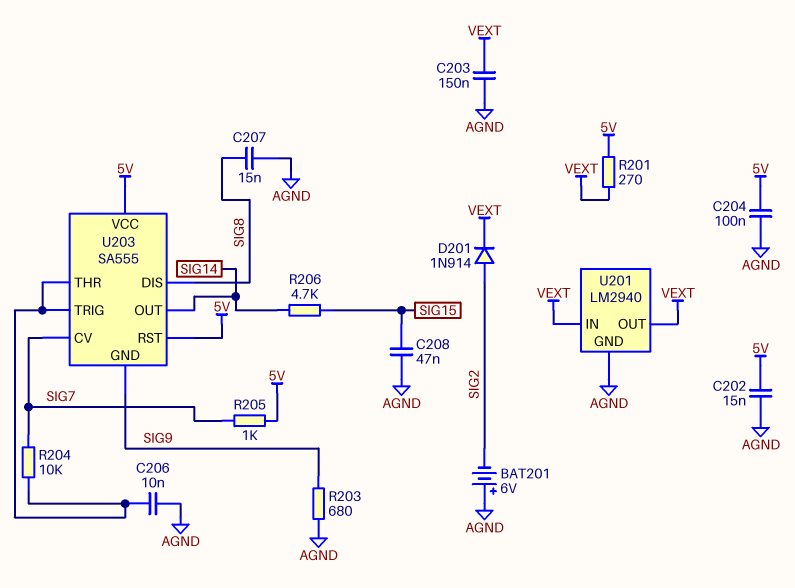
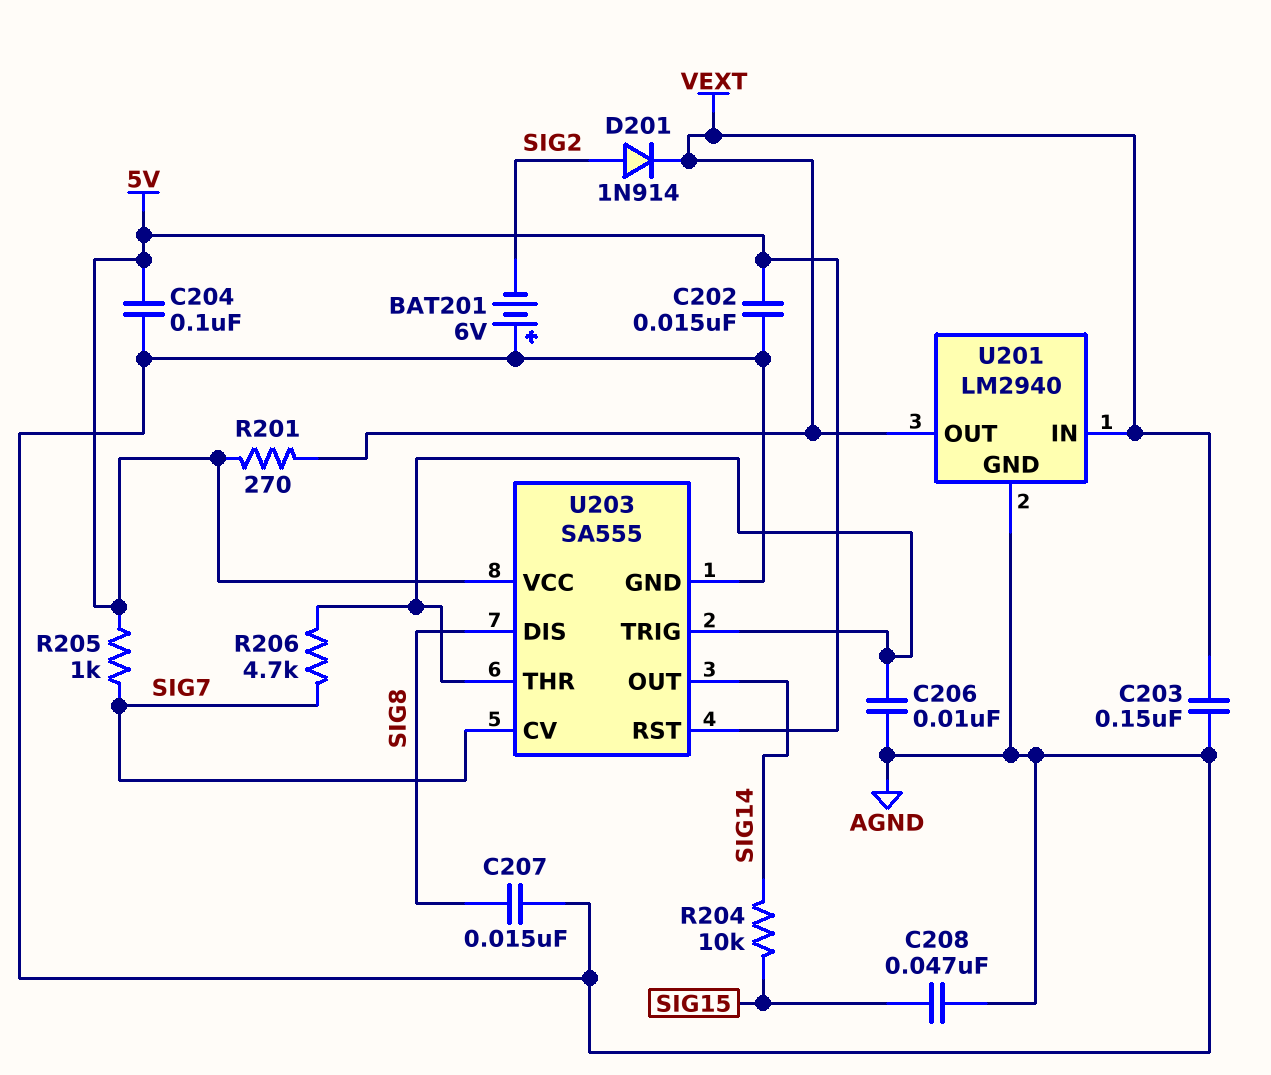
R203: 680 (AGND, SIG9) -> none
R204: 10k (SIG7, U203/THR) -> 10k (SIG14, SIG15)
R206: 4.7k (SIG14, SIG15) -> 4.7k (SIG7, U203/THR)
U203 pin GND: SIG9 -> AGND

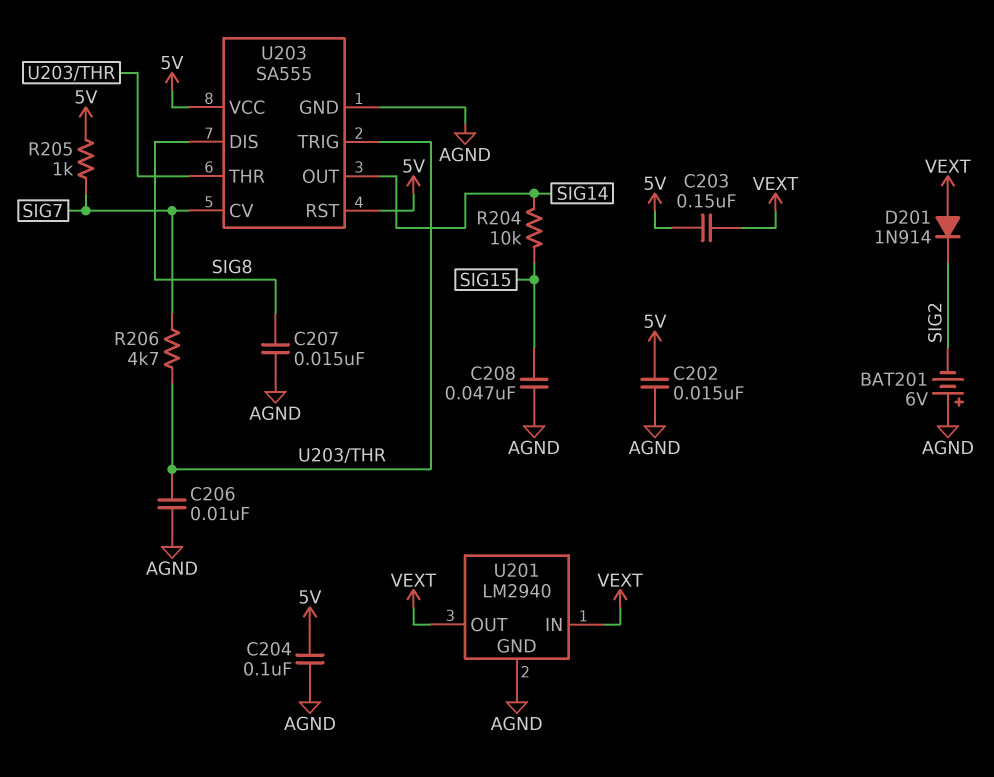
C203: 150nF (AGND, VEXT) -> 150nF (5V, VEXT)
D201: diode 1N914 (A SIG2, K VEXT) -> diode 1N914 (A VEXT, K SIG2)
R201: 270 (5V, VEXT) -> none

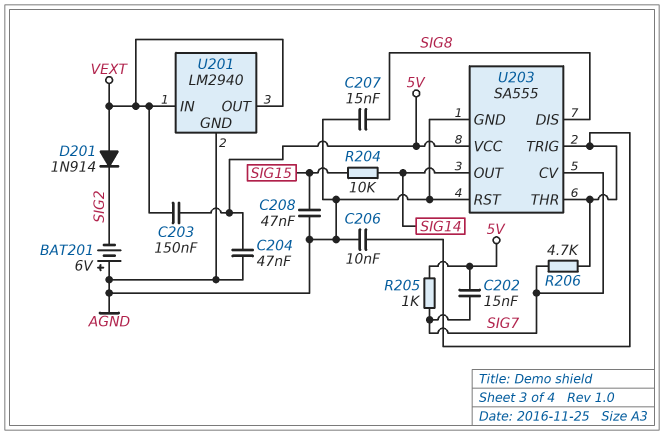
C202: 15nF (5V, AGND) -> 15nF (5V, SIG7)
C204: 100nF (5V, AGND) -> 47nF (5V, AGND)
U203 pin RST: 5V -> AGND

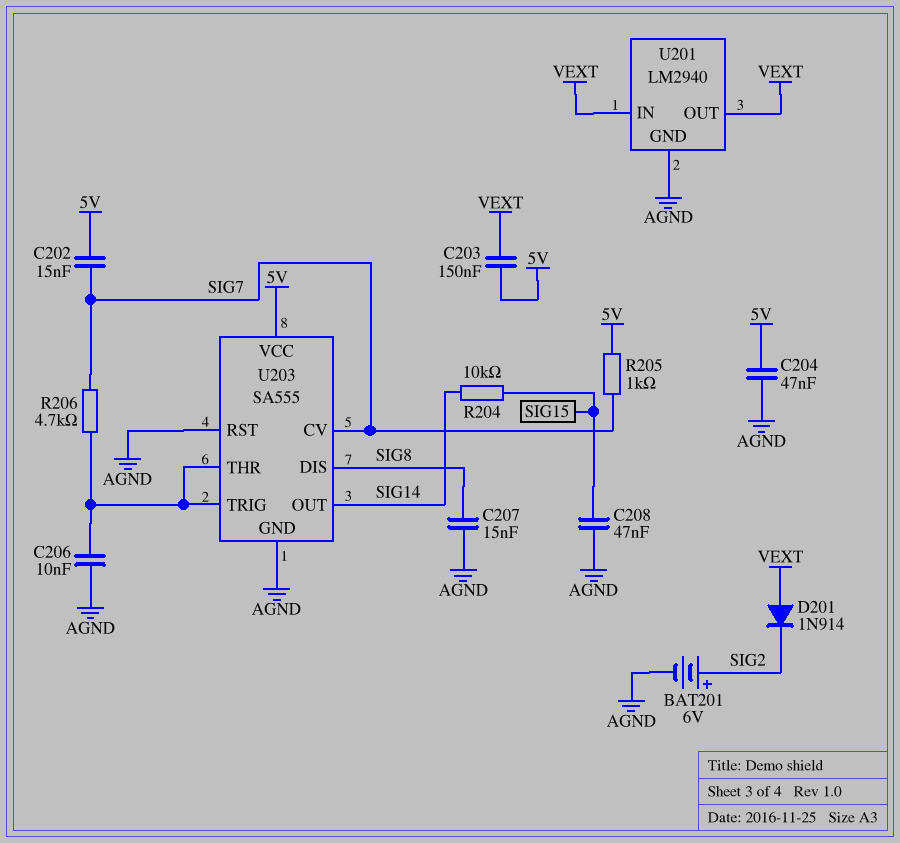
BAT201: 6V (plus AGND, minus SIG2) -> 6V (plus SIG2, minus AGND)

